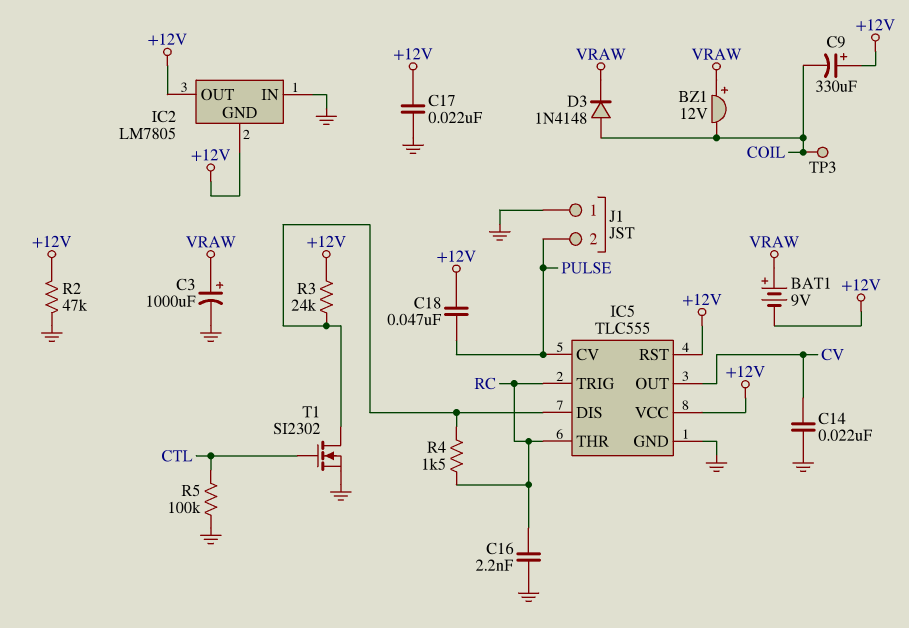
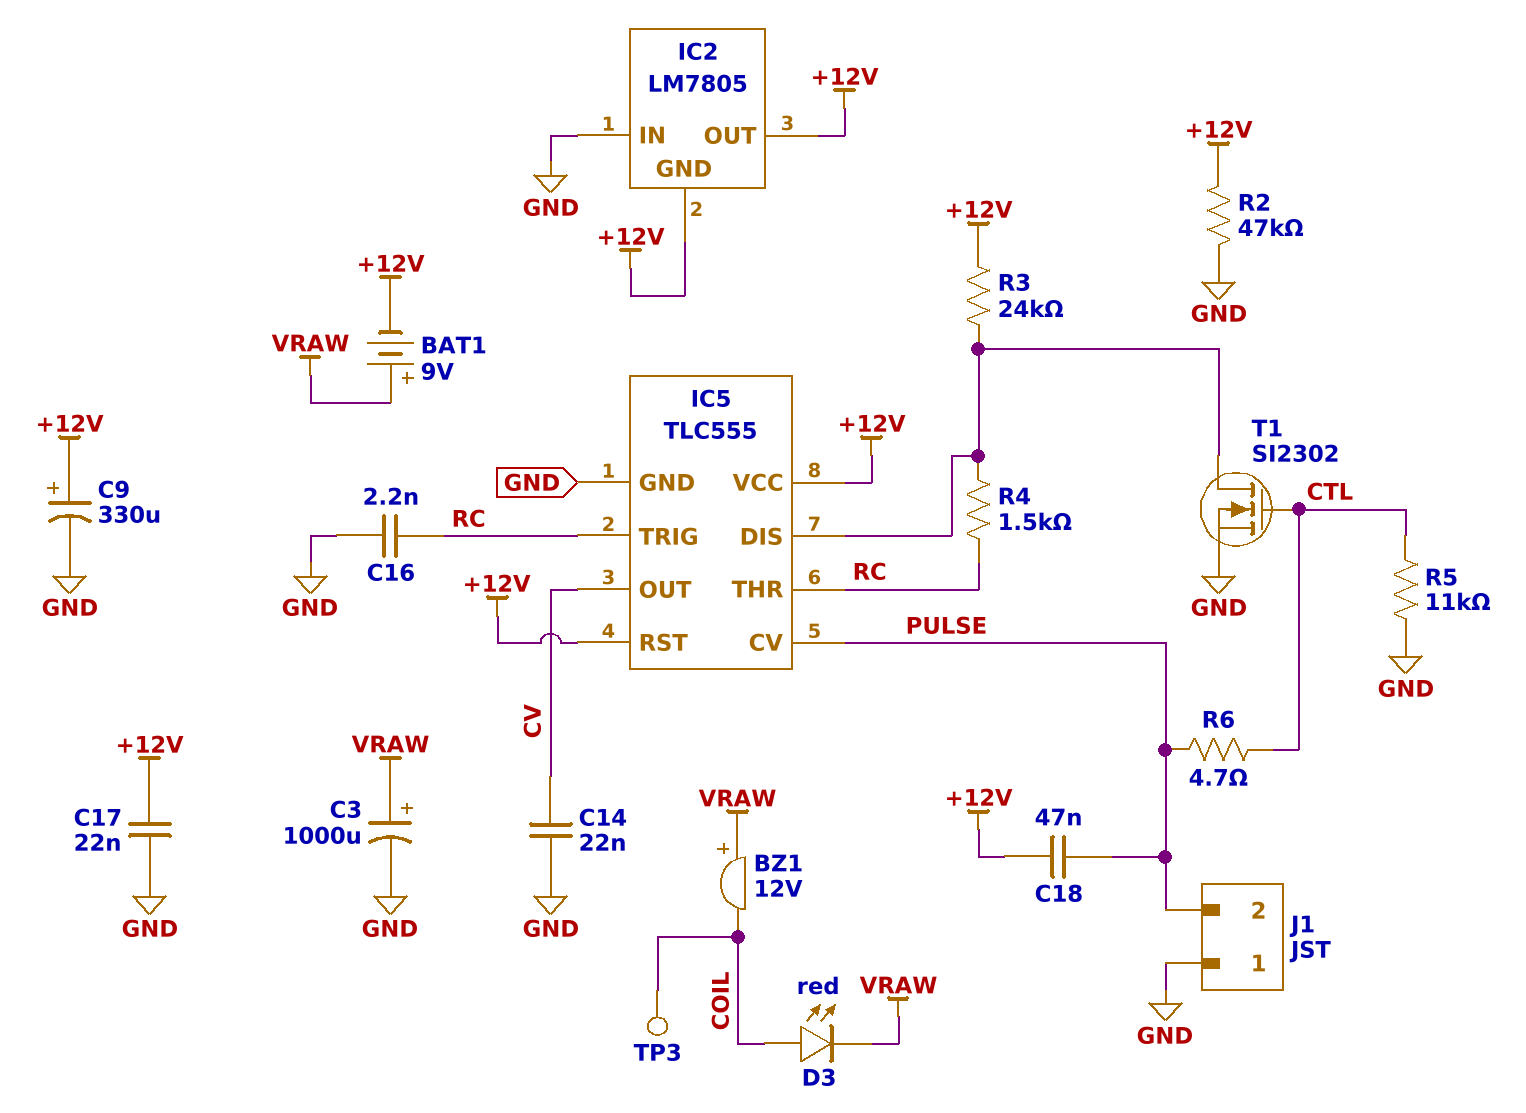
C9: 330uF (plus +12V, minus COIL) -> 330uF (plus +12V, minus GND)
D3: diode 1N4148 (A COIL, K VRAW) -> LED red (A COIL, K VRAW)
R5: 100k (CTL, GND) -> 11k (CTL, GND)
R6: none -> 4.7 (CTL, PULSE)

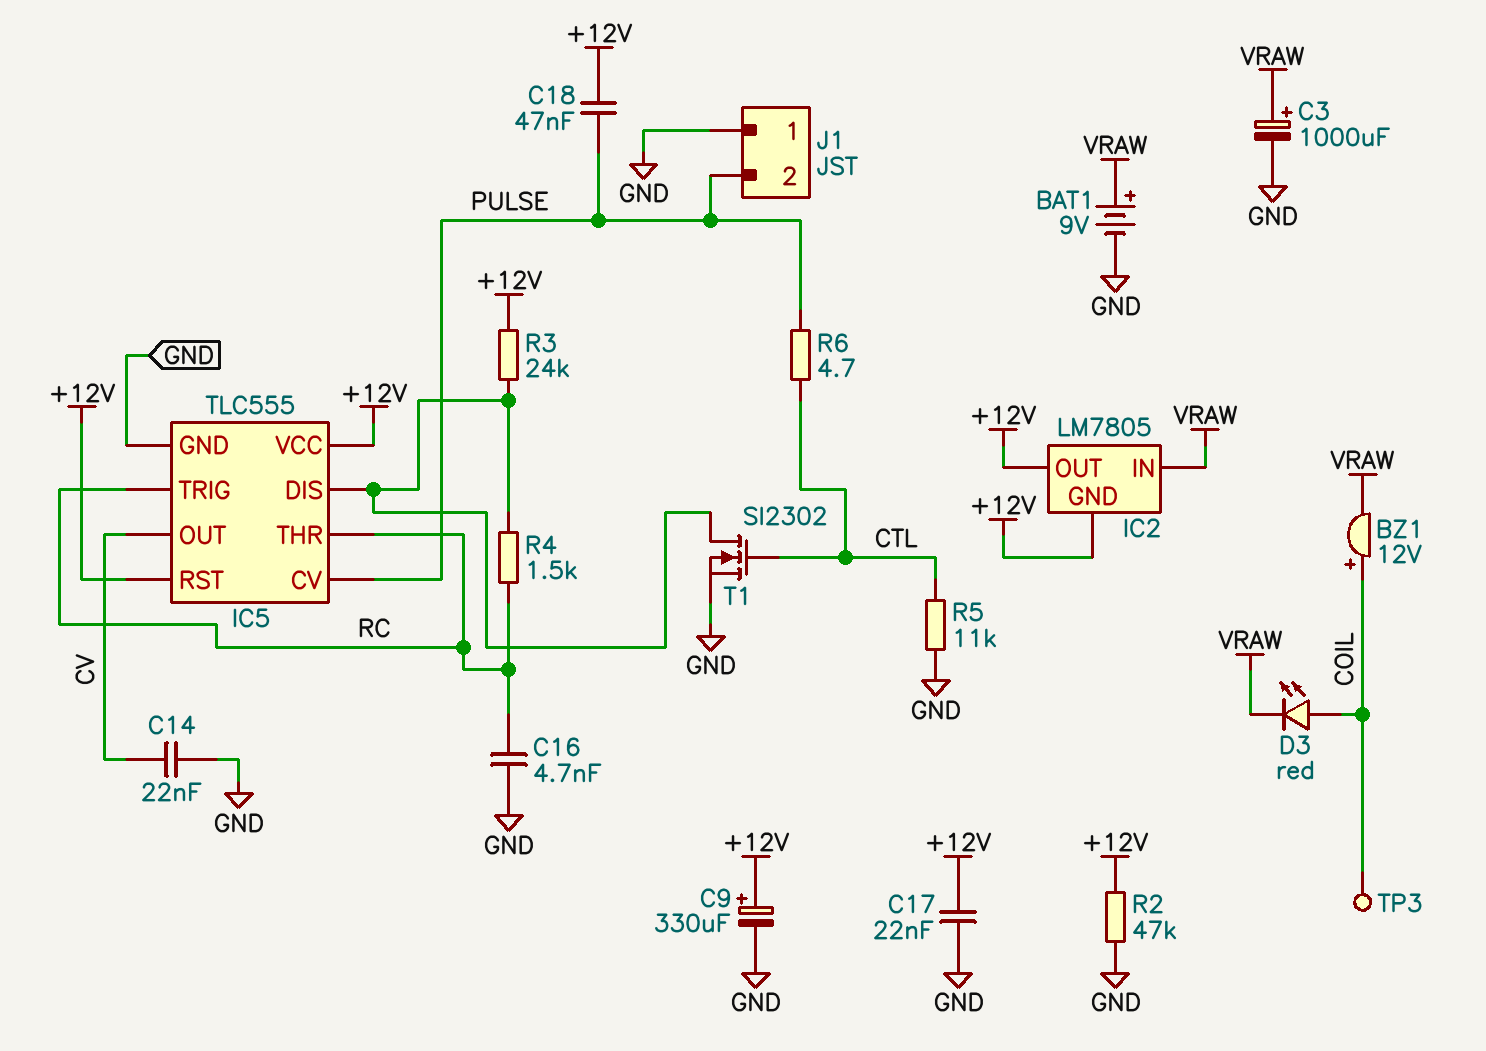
BAT1: 9V (plus VRAW, minus +12V) -> 9V (plus VRAW, minus GND)
BZ1: buzzer 12V (plus VRAW, minus COIL) -> buzzer 12V (plus COIL, minus VRAW)
C16: 2.2nF (GND, RC) -> 4.7nF (GND, RC)
IC2 pin IN: GND -> VRAW

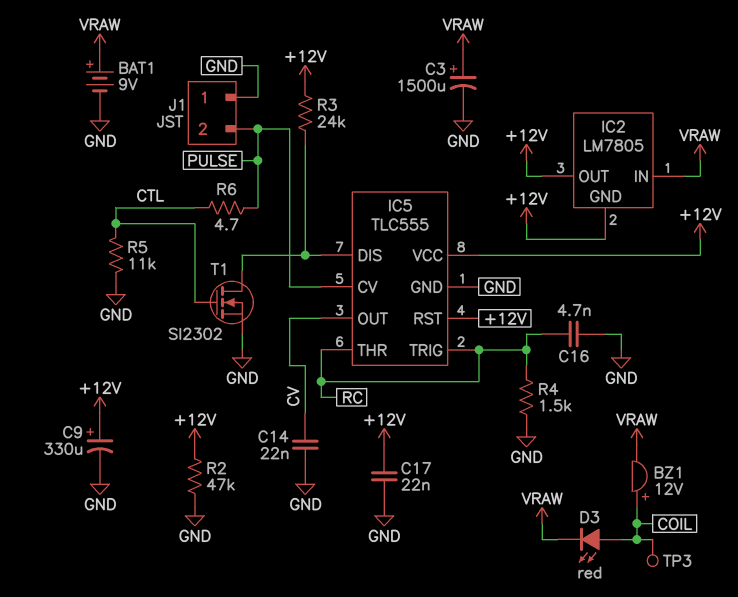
C3: 1000uF (plus VRAW, minus GND) -> 1500uF (plus VRAW, minus GND)
C18: 47nF (+12V, PULSE) -> none
R4: 1.5k (IC5/DIS, RC) -> 1.5k (GND, RC)

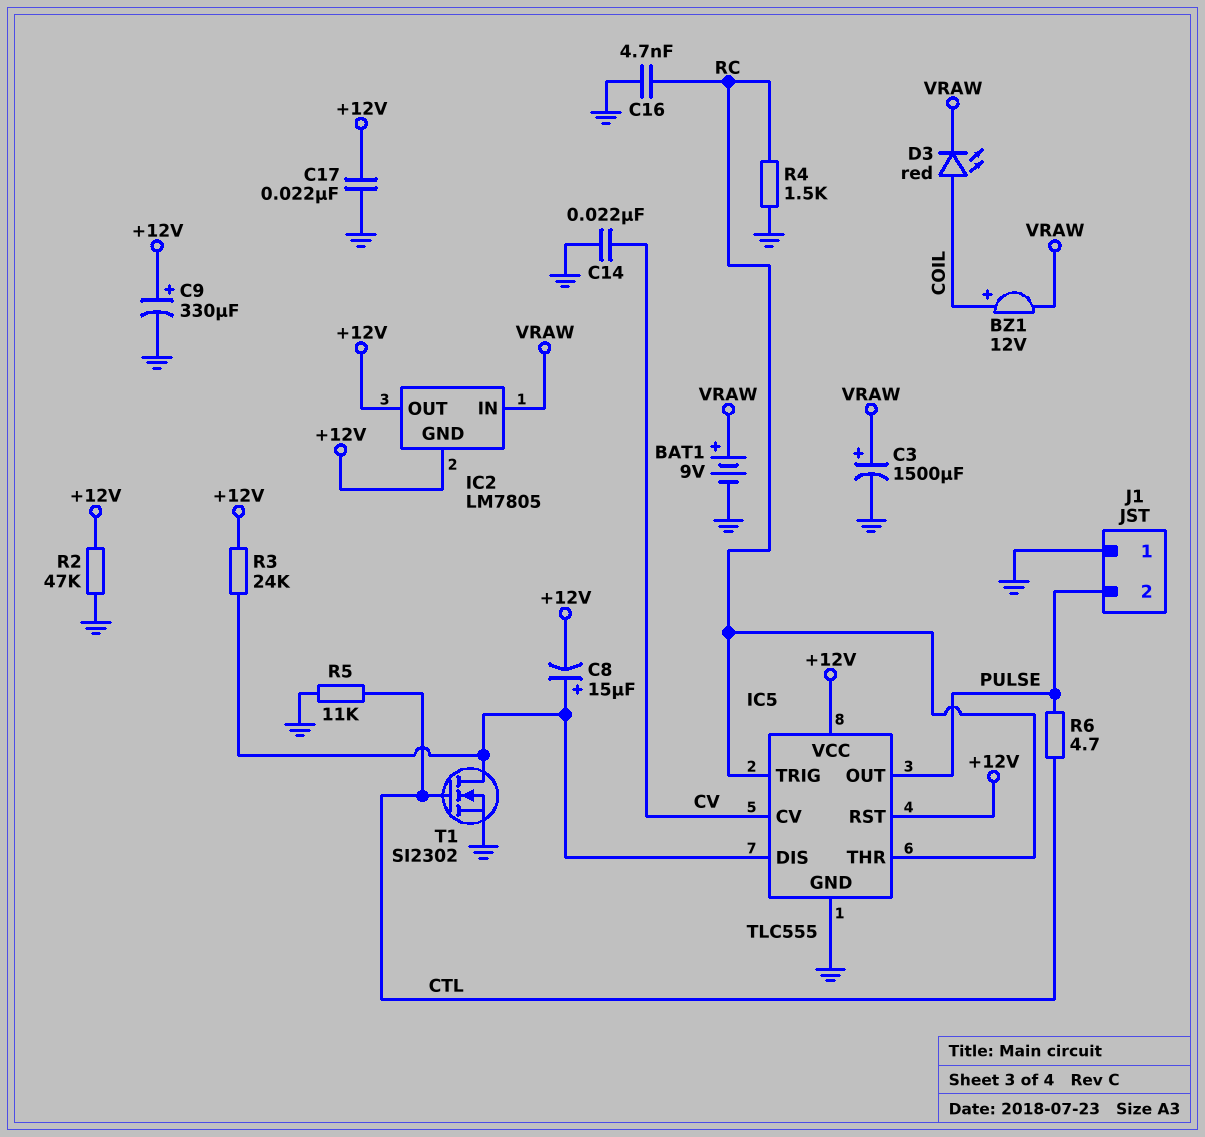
C8: none -> 15uF (plus IC5/DIS, minus +12V)
IC5 pin CV: PULSE -> CV
IC5 pin OUT: CV -> PULSE
TP3: test point (COIL) -> none

